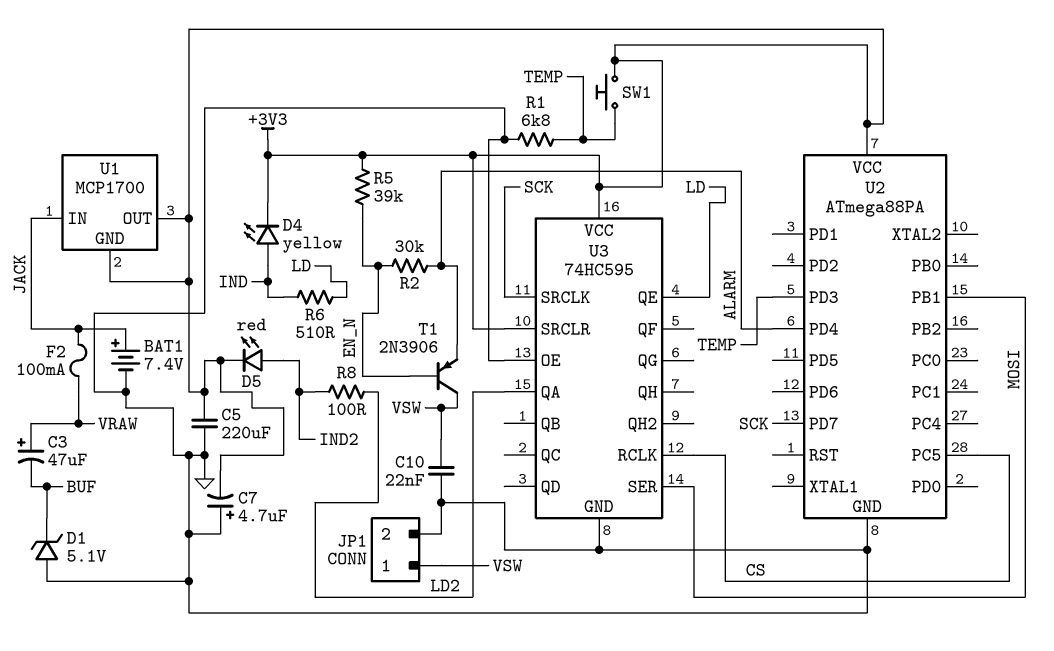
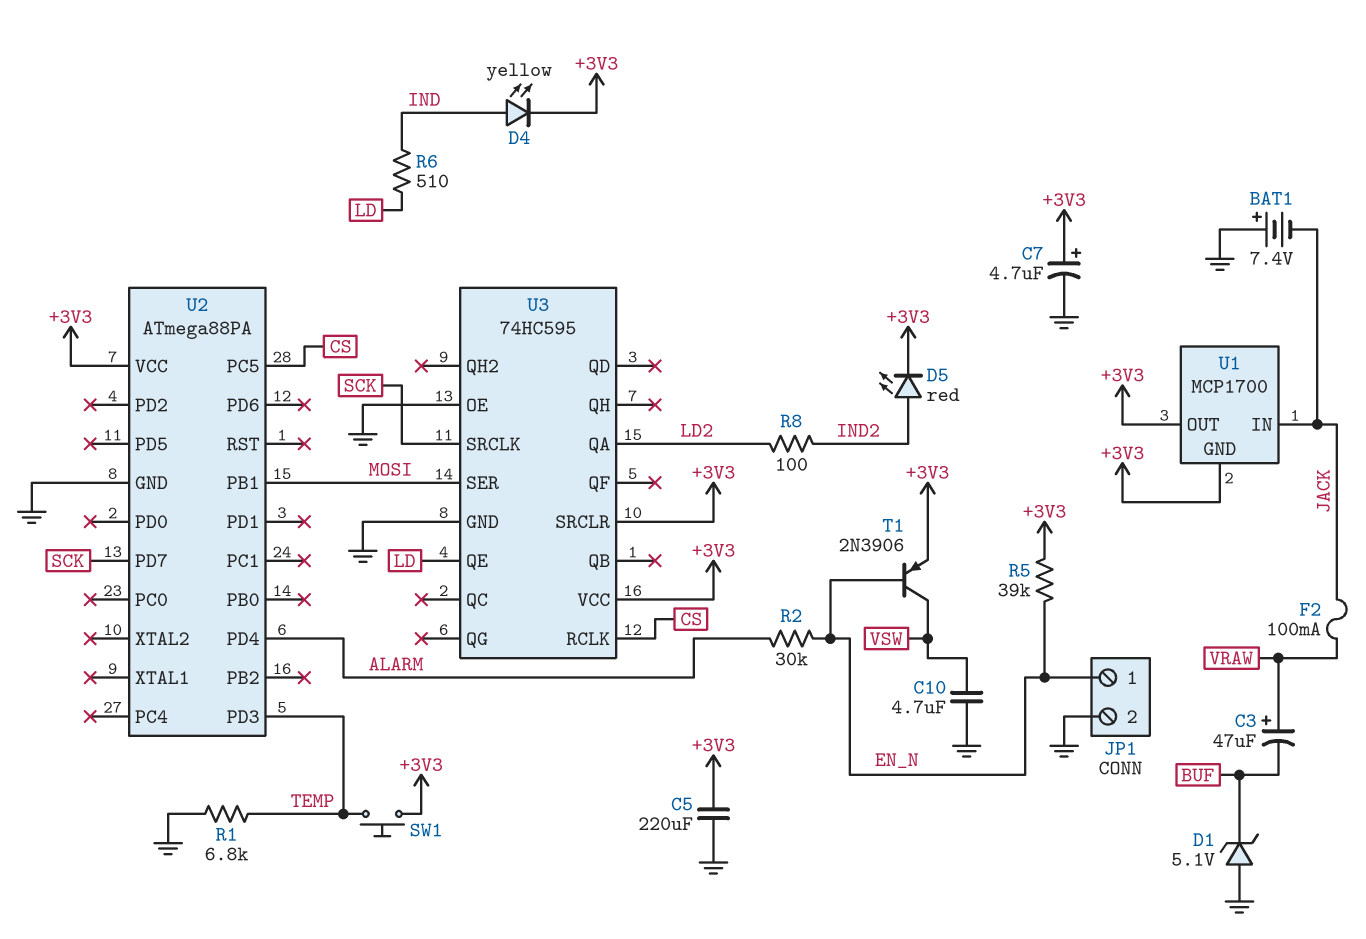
BAT1: 7.4V (plus JACK, minus GND) -> 7.4V (plus GND, minus JACK)
C7: 4.7uF (plus GND, minus +3V3) -> 4.7uF (plus +3V3, minus GND)
C10: 22nF (GND, VSW) -> 4.7uF (GND, VSW)
JP1 pin 1: VSW -> EN_N
T1: PNP 2N3906 (B EN_N, C VSW, E ALARM) -> PNP 2N3906 (B EN_N, C VSW, E +3V3)

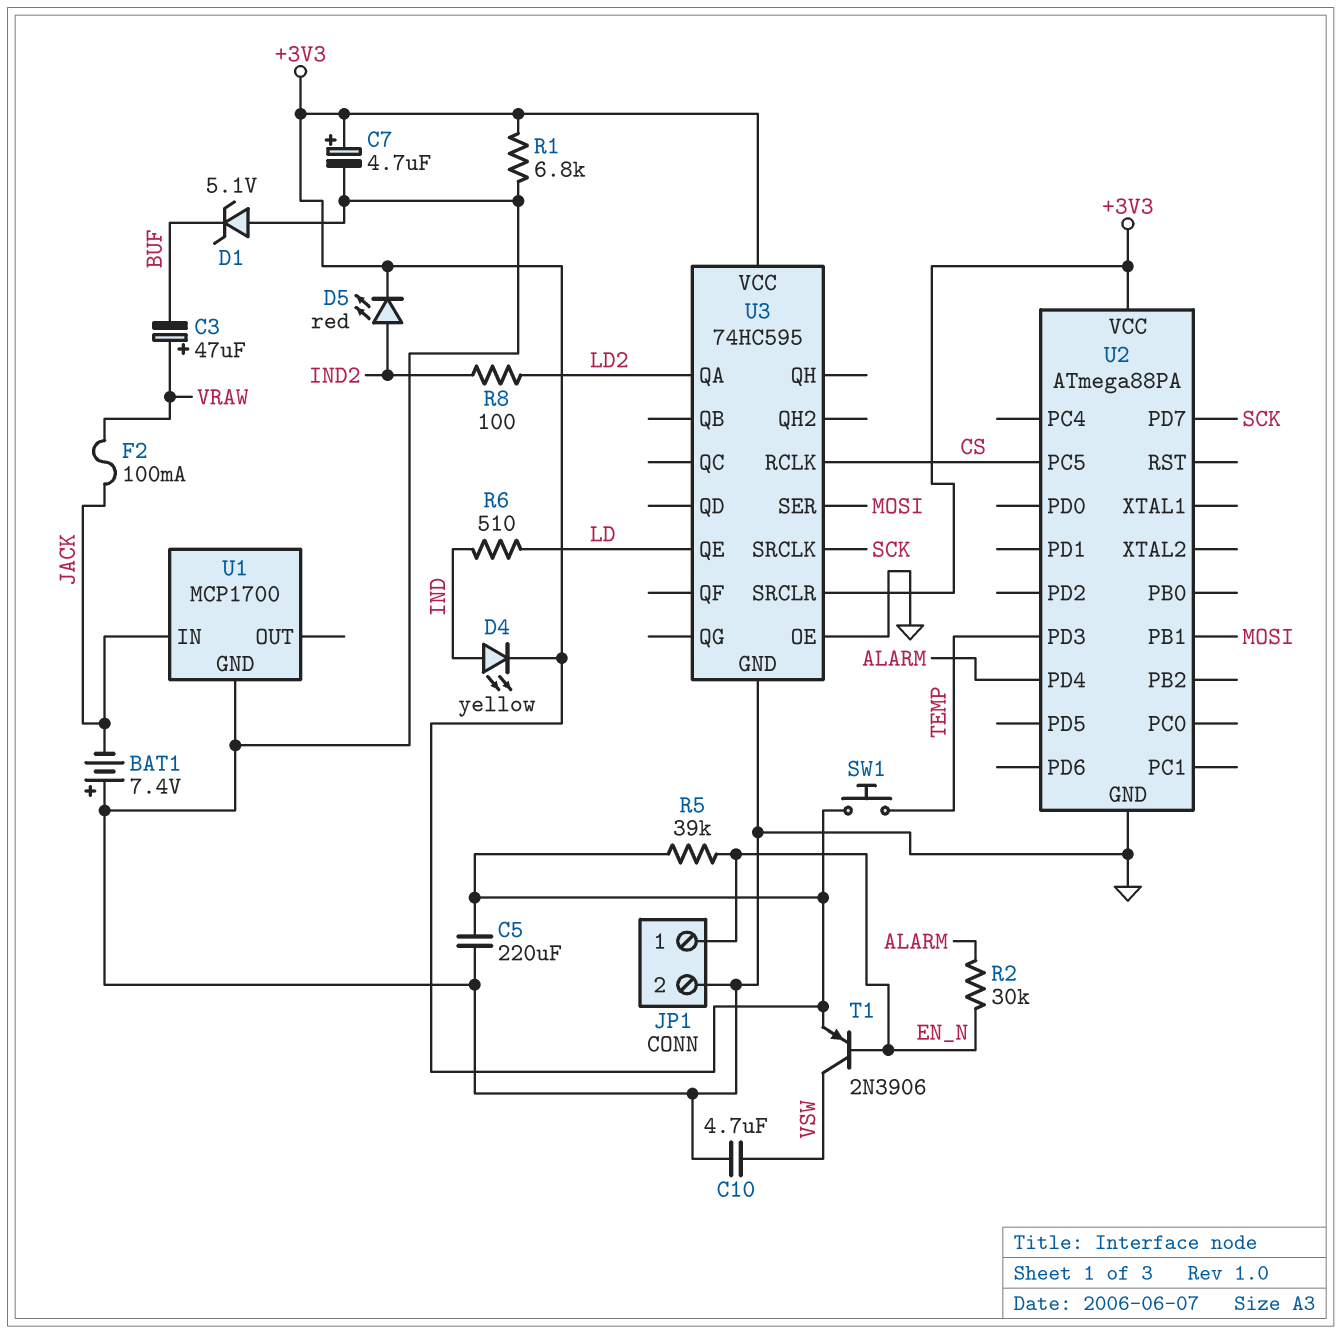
R1: 6.8k (GND, TEMP) -> 6.8k (+3V3, GND)
U1 pin GND: +3V3 -> GND
U1 pin OUT: +3V3 -> none

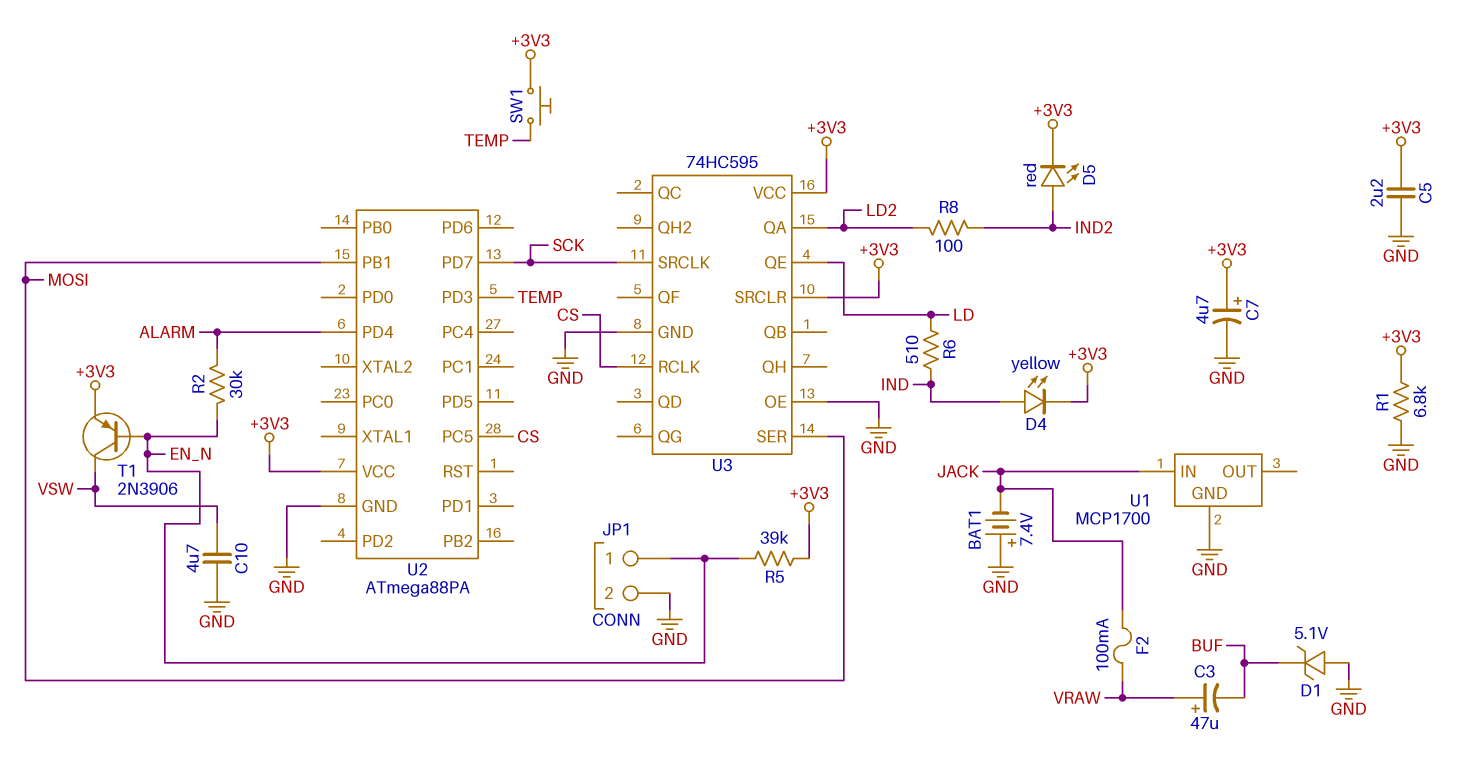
C5: 220uF (+3V3, GND) -> 2.2uF (+3V3, GND)

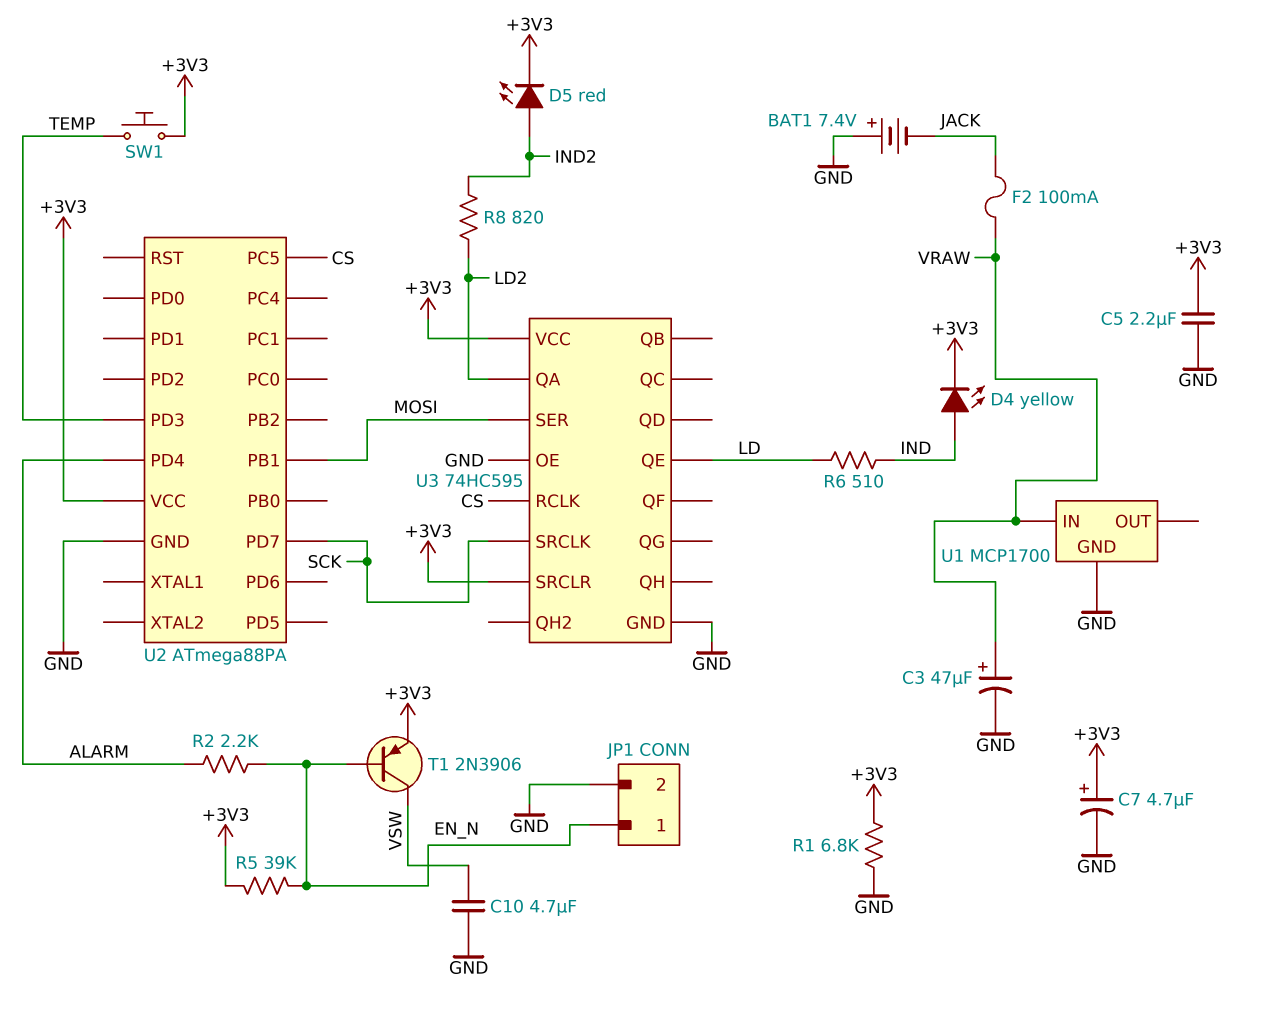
C3: 47uF (plus VRAW, minus BUF) -> 47uF (plus VRAW, minus GND)
D1: zener 5.1V (A GND, K BUF) -> none
R2: 30k (ALARM, EN_N) -> 2.2k (ALARM, EN_N)
R8: 100 (IND2, LD2) -> 820 (IND2, LD2)
U1 pin IN: JACK -> VRAW

